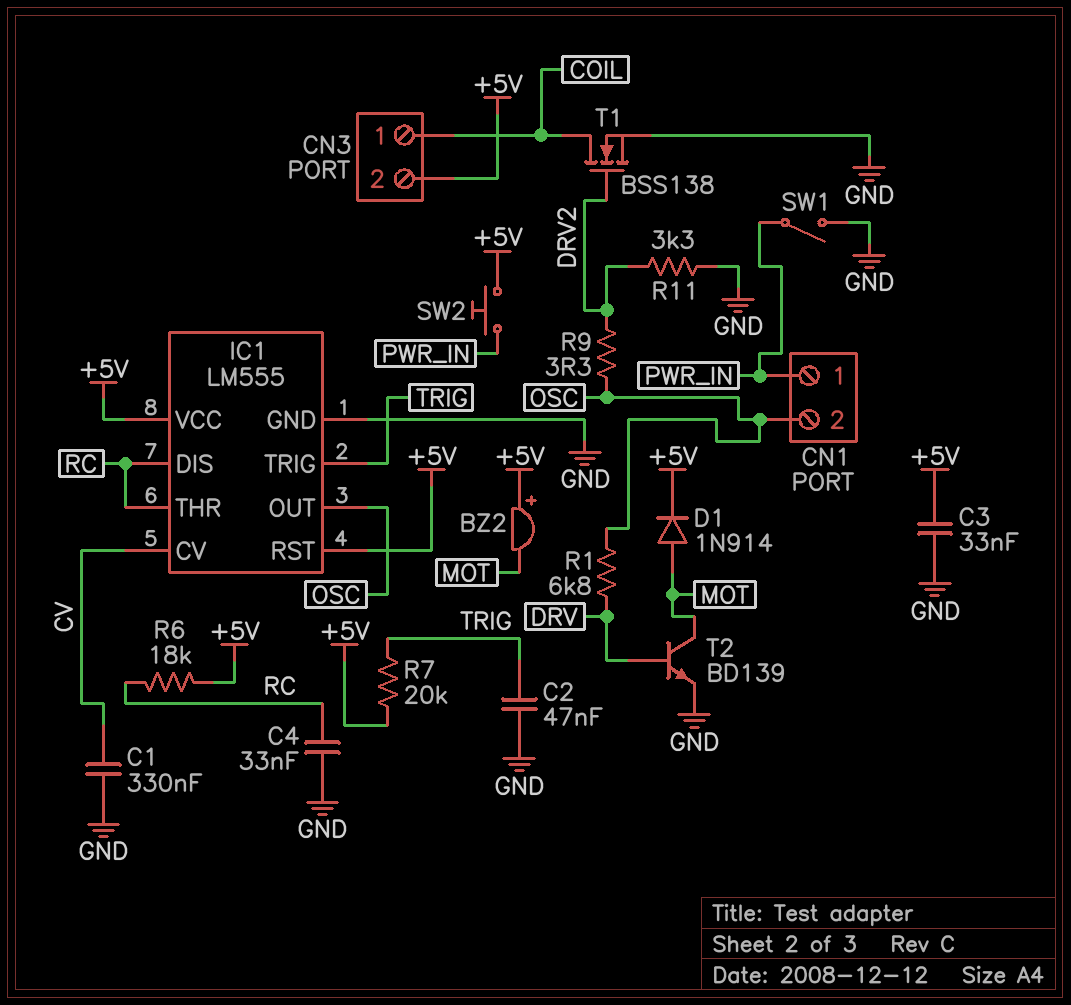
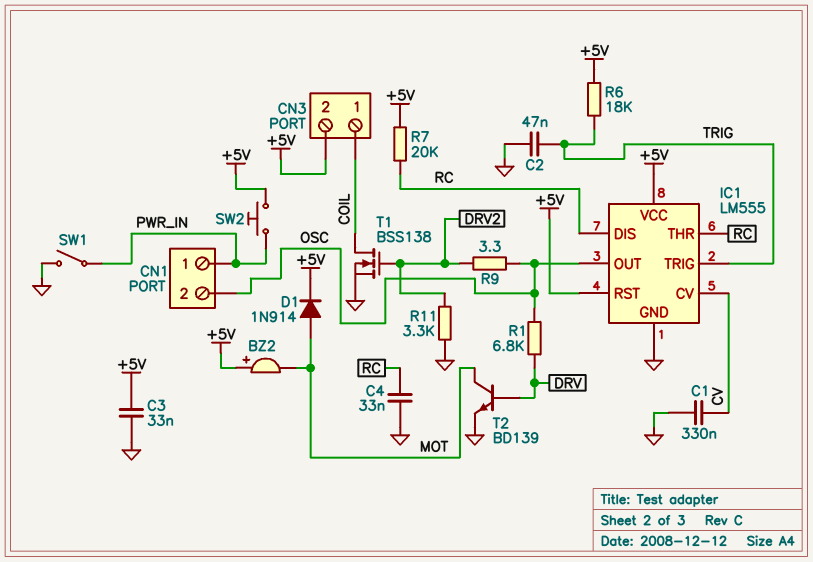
R6: 18k (+5V, RC) -> 18k (+5V, TRIG)
R7: 20k (+5V, TRIG) -> 20k (+5V, RC)

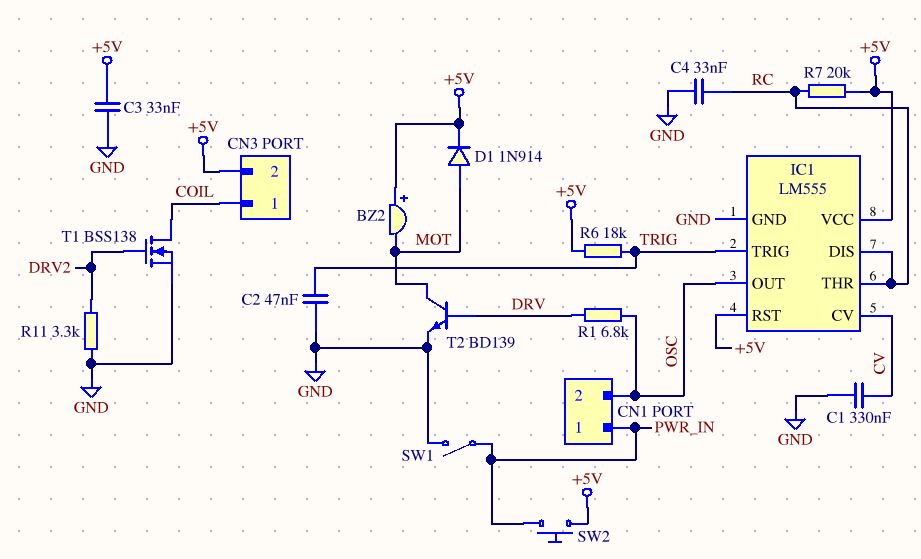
R9: 3.3 (DRV2, OSC) -> none

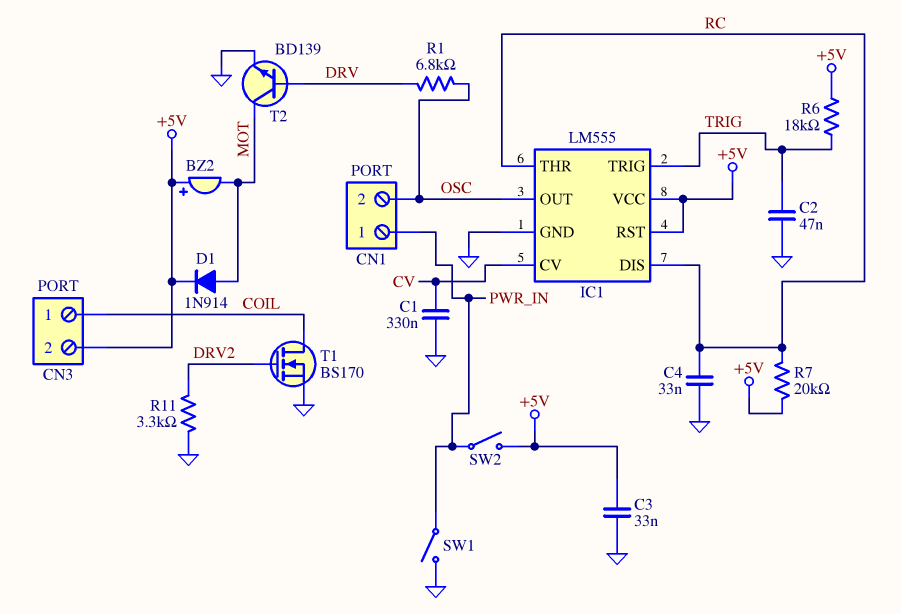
SW2: button (+5V, PWR_IN) -> switch (+5V, PWR_IN)
T1: NMOS BSS138 (G DRV2, D COIL, S GND) -> NMOS BS170 (G DRV2, D COIL, S GND)

